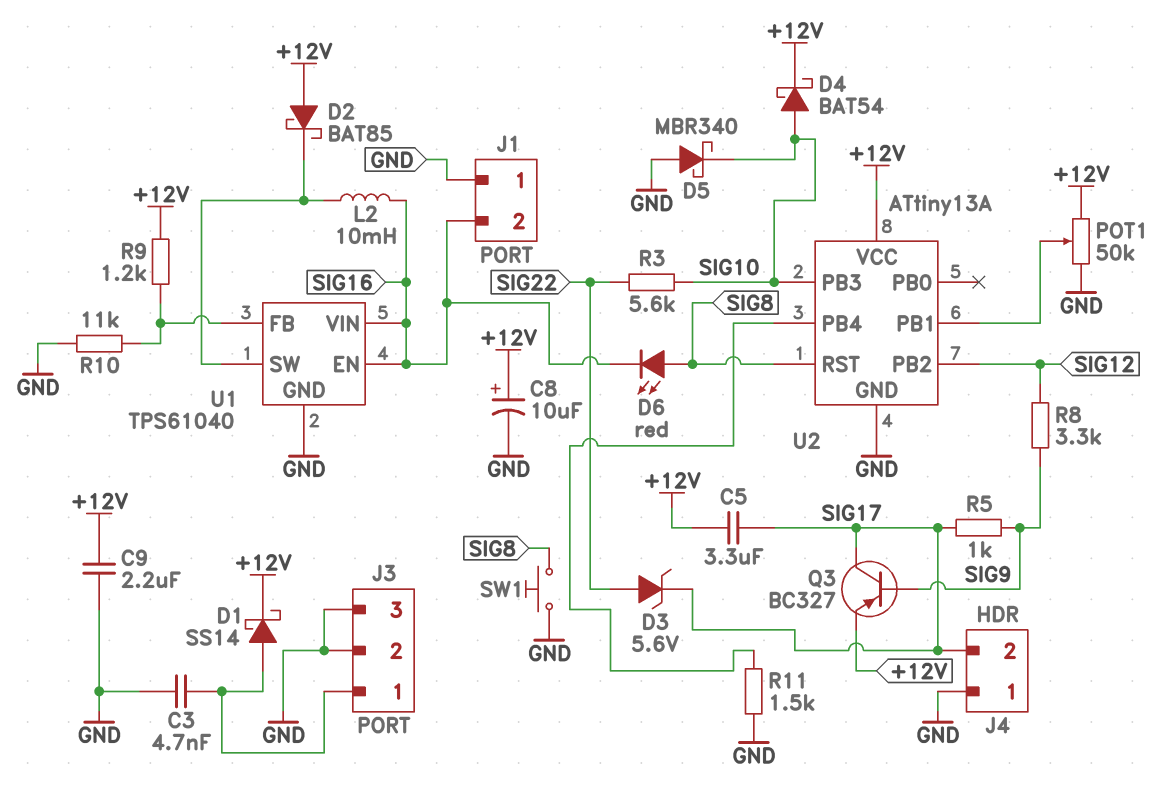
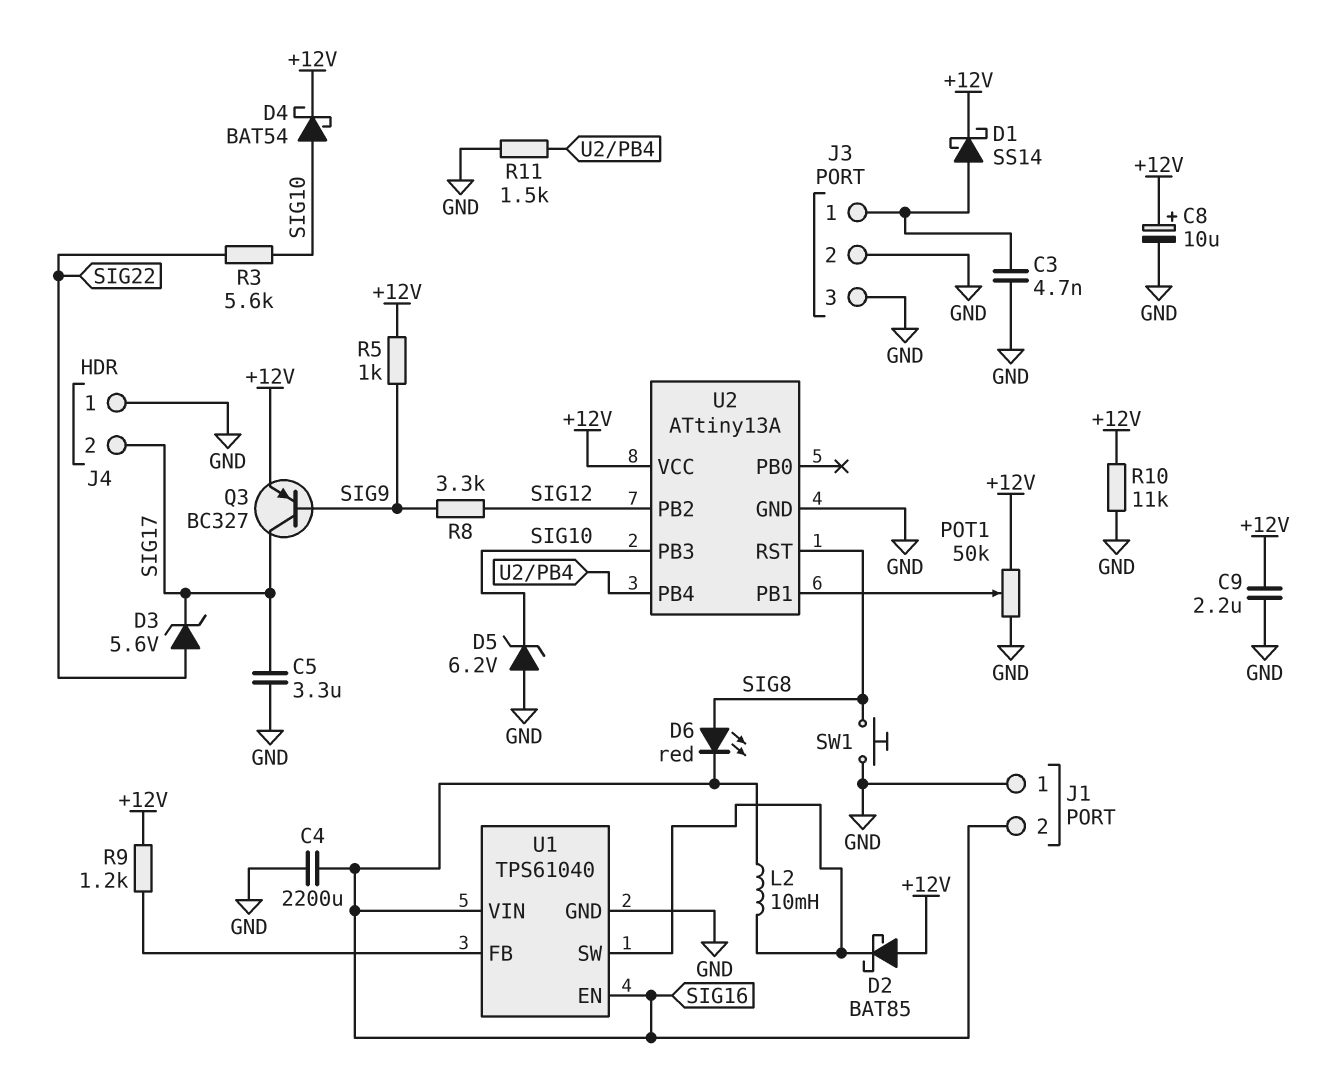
C4: none -> 2200uF (GND, SIG16)
C5: 3.3uF (+12V, SIG17) -> 3.3uF (GND, SIG17)
D5: schottky MBR340 (A GND, K SIG10) -> zener 6.2V (A GND, K SIG10)
R5: 1k (SIG9, SIG17) -> 1k (+12V, SIG9)
R10: 11k (GND, U1/FB) -> 11k (+12V, GND)

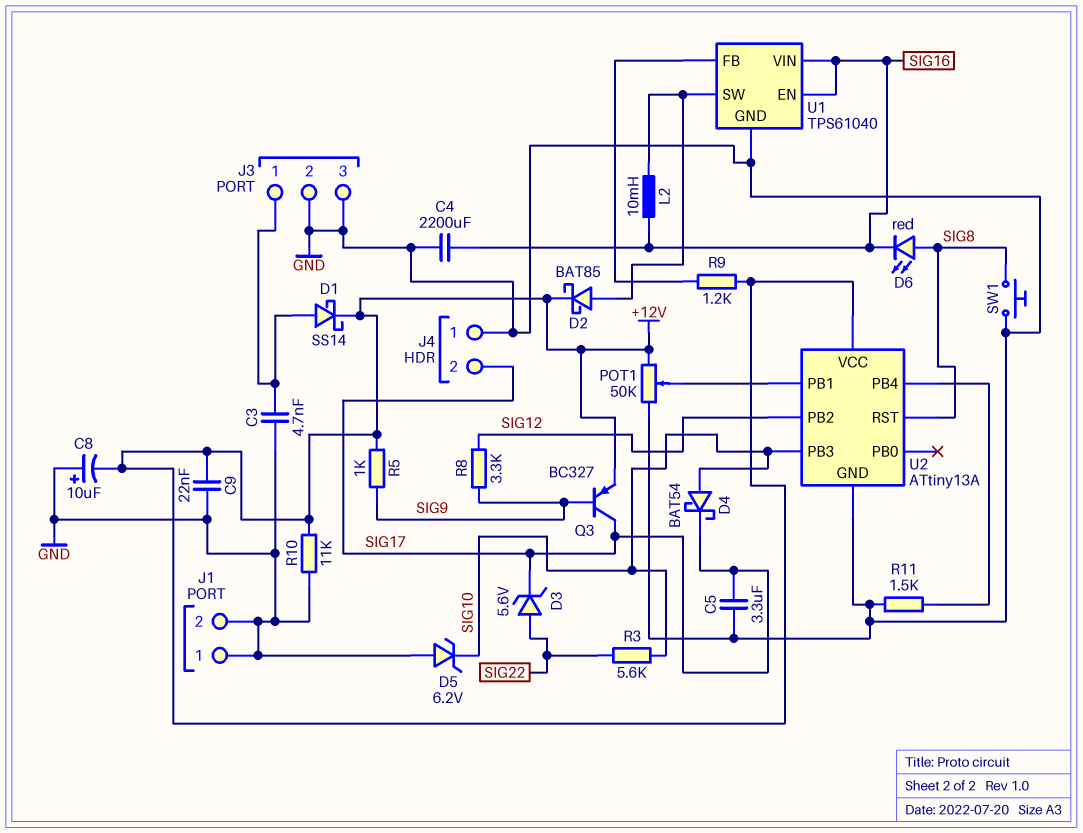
C8: 10uF (plus +12V, minus GND) -> 10uF (plus GND, minus +12V)
C9: 2.2uF (+12V, GND) -> 22nF (+12V, GND)
D2: schottky BAT85 (A +12V, K U1/SW) -> schottky BAT85 (A U1/SW, K +12V)
D4: schottky BAT54 (A SIG10, K +12V) -> schottky BAT54 (A SIG10, K SIG17)
J1 pin 2: SIG16 -> GND

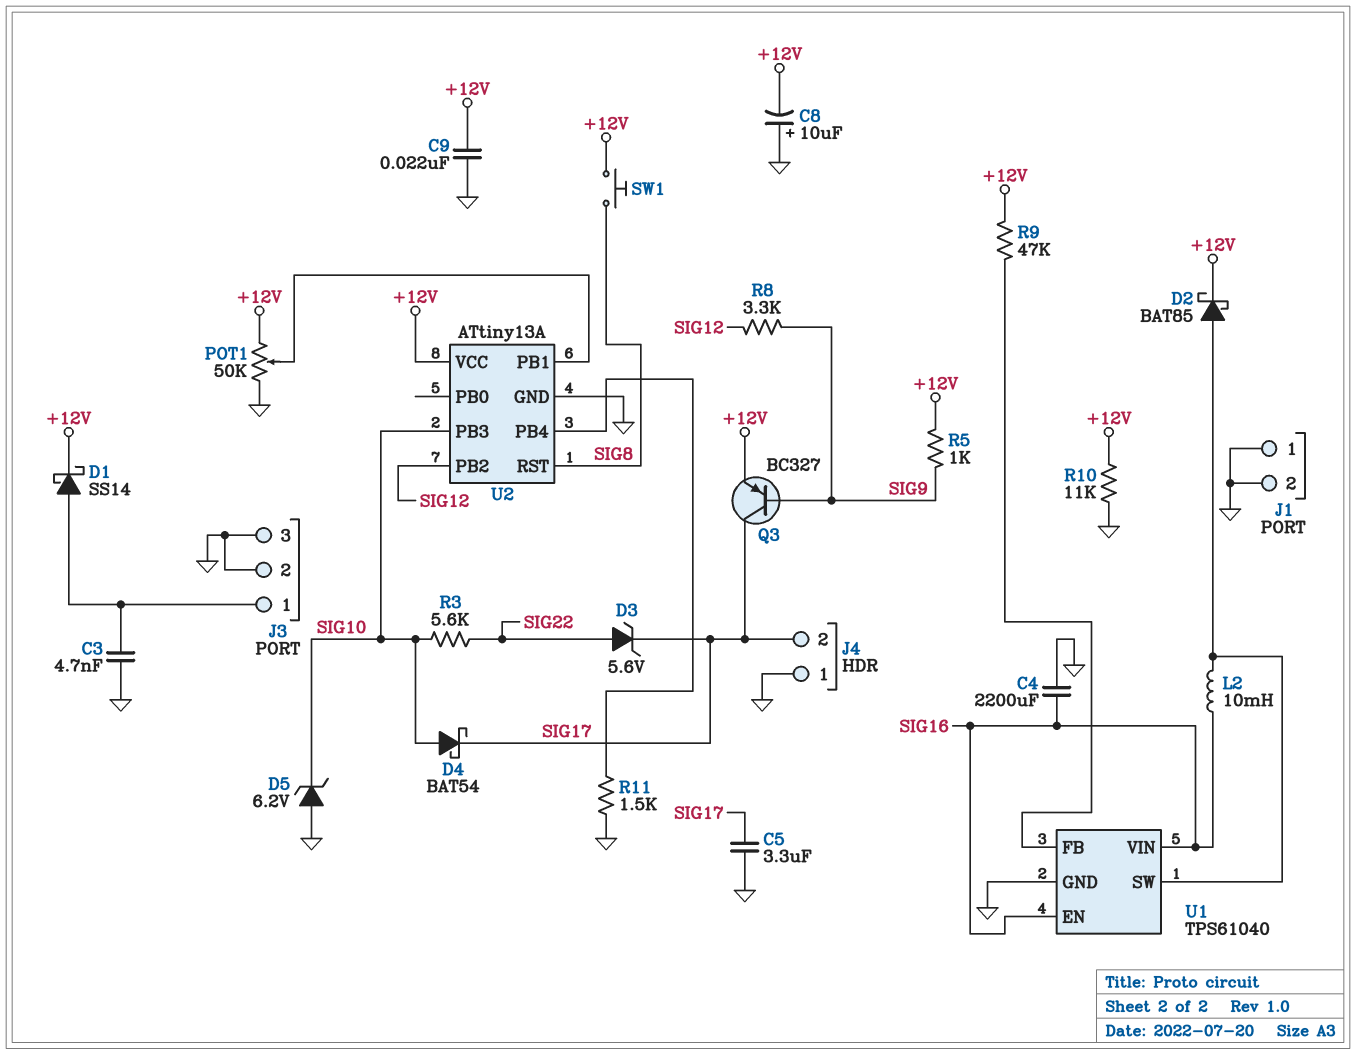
D6: LED red (A SIG8, K SIG16) -> none
R9: 1.2k (+12V, U1/FB) -> 47k (+12V, U1/FB)
SW1: button (GND, SIG8) -> button (+12V, SIG8)

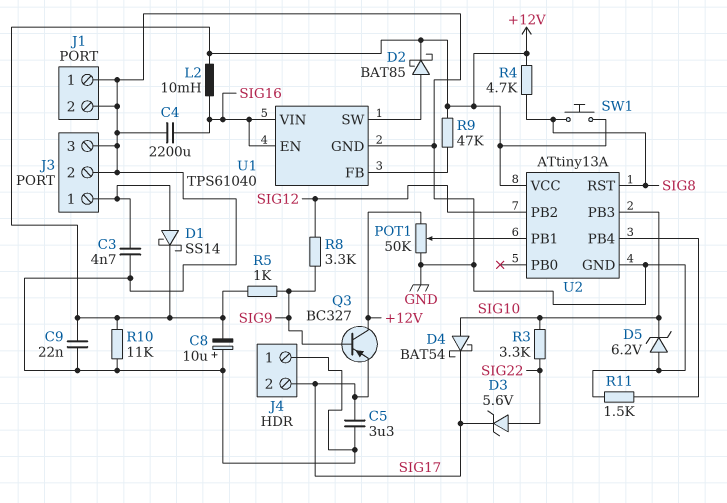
L2: 10mH (SIG16, U1/SW) -> 10mH (+12V, SIG16)
Q3: PNP BC327 (B SIG9, C SIG17, E +12V) -> PNP BC327 (B SIG9, C +12V, E SIG17)
R3: 5.6k (SIG10, SIG22) -> 3.3k (SIG10, SIG22)
R4: none -> 4.7k (+12V, SIG8)

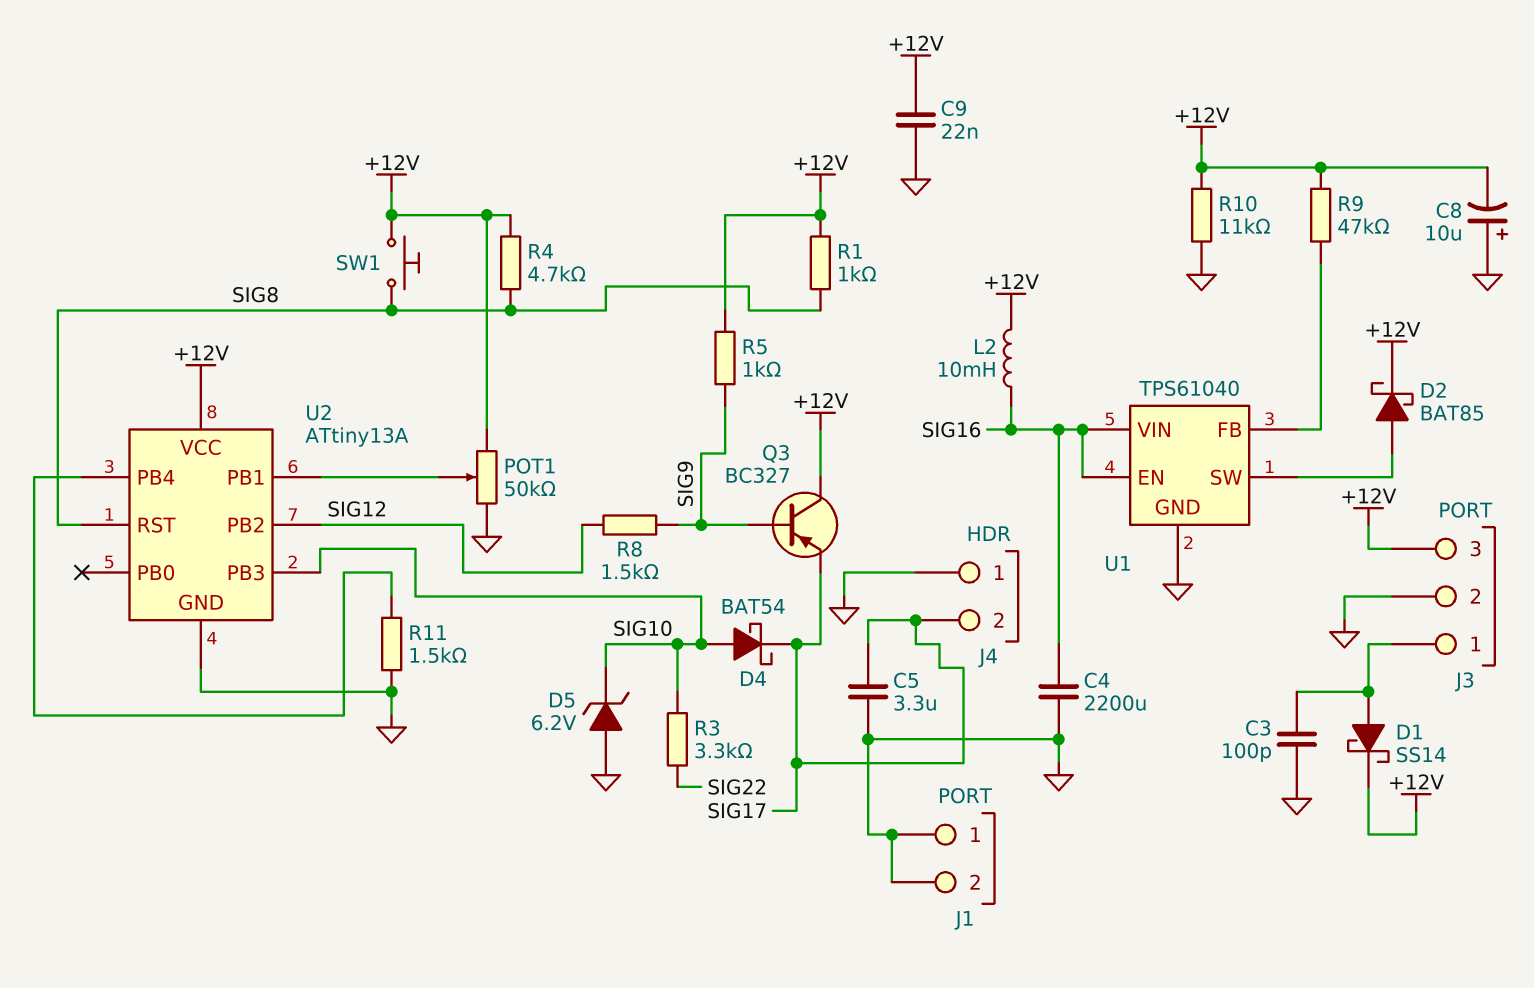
C3: 4.7nF (GND, J3/1) -> 100pF (GND, J3/1)
D3: zener 5.6V (A SIG22, K SIG17) -> none
J3 pin 3: GND -> +12V
R1: none -> 1k (+12V, SIG8)
R8: 3.3k (SIG9, SIG12) -> 1.5k (SIG9, SIG12)

